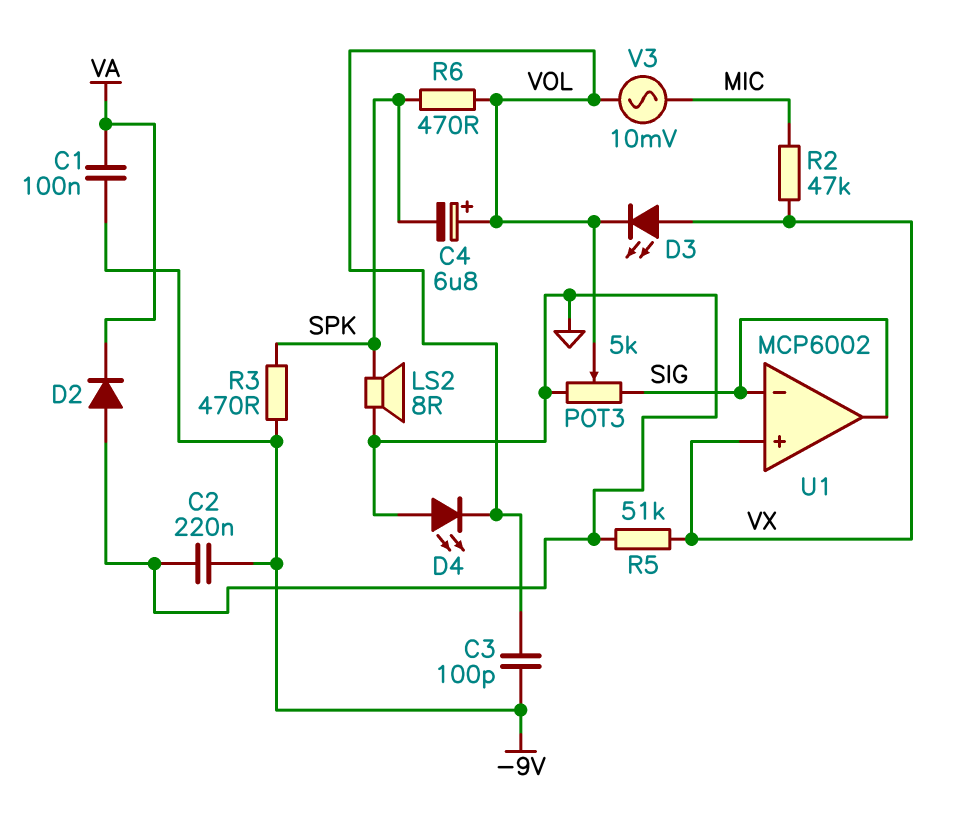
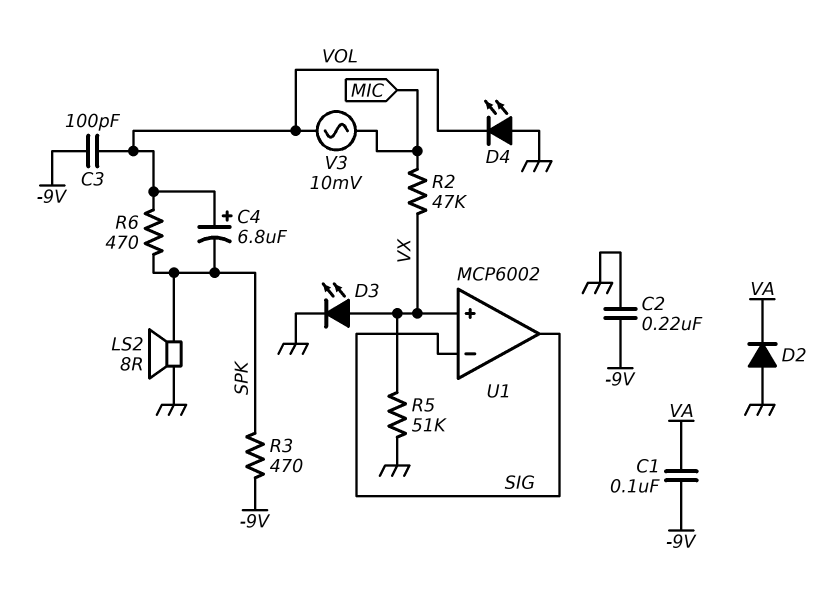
D3: LED (A VX, K VOL) -> LED (A VX, K GND)
POT3: 5k (GND, SIG, wiper VOL) -> none

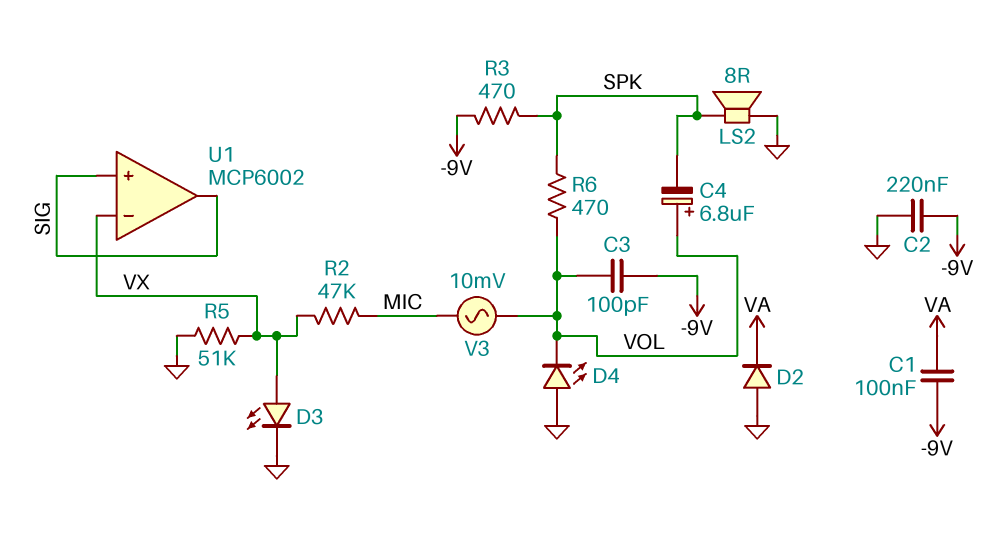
U1 pin in+: VX -> SIG
U1 pin in-: SIG -> VX

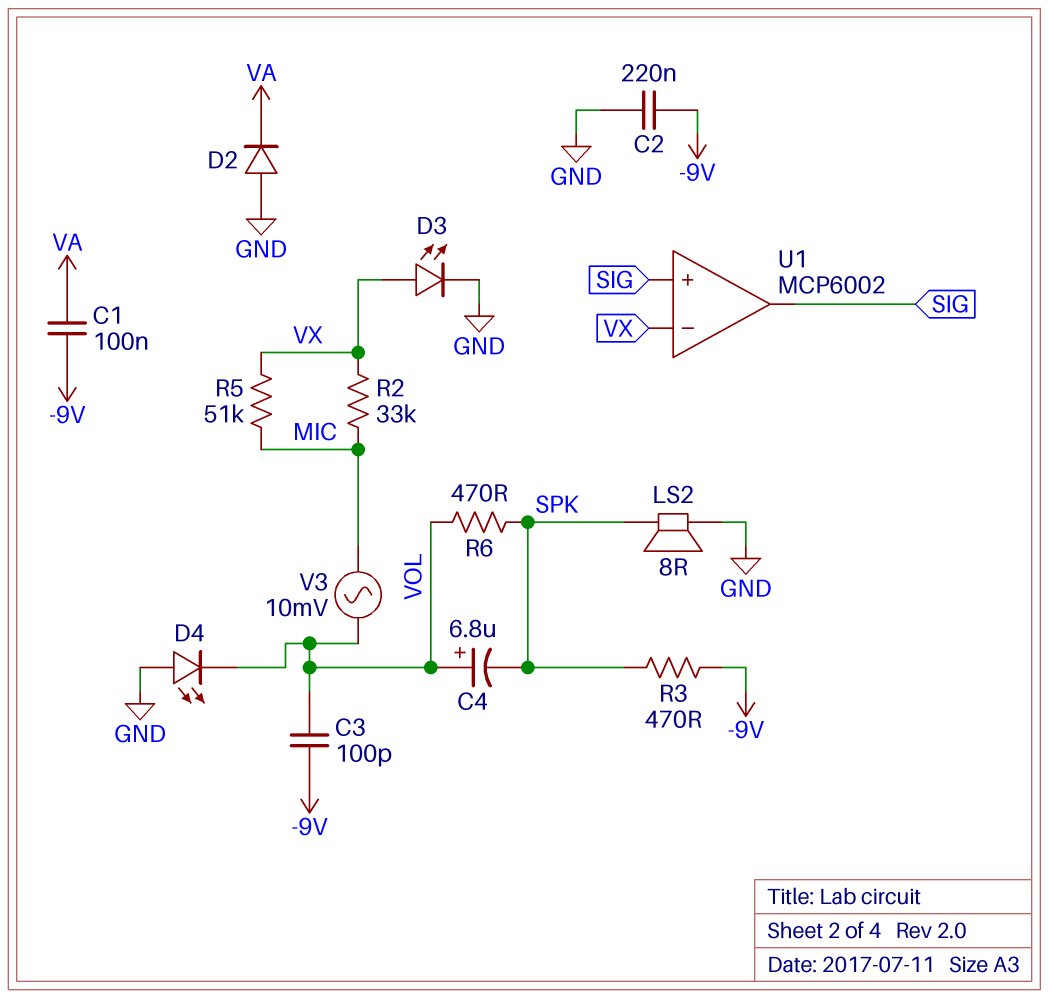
R2: 47k (MIC, VX) -> 33k (MIC, VX)
R5: 51k (GND, VX) -> 51k (MIC, VX)

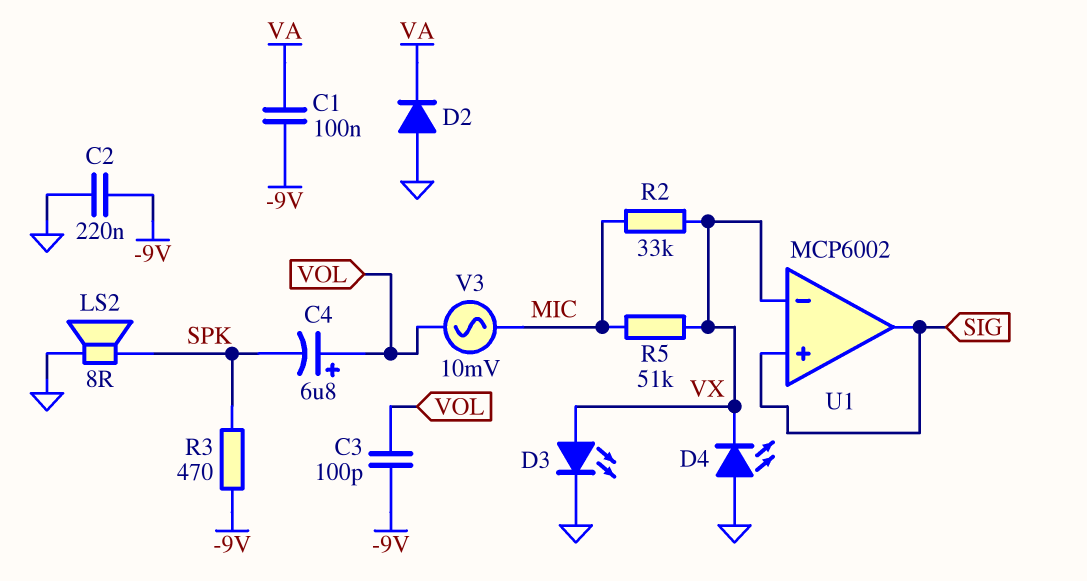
D4: LED (A GND, K VOL) -> LED (A GND, K VX)
R6: 470 (SPK, VOL) -> none

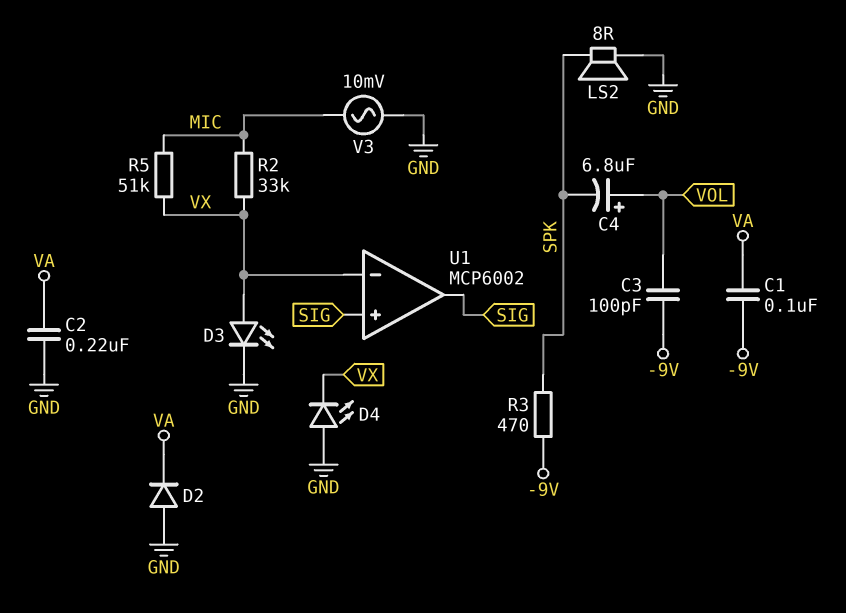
C2: 220nF (-9V, GND) -> 220nF (GND, VA)
V3: AC 10mV (MIC, VOL) -> AC 10mV (GND, MIC)

